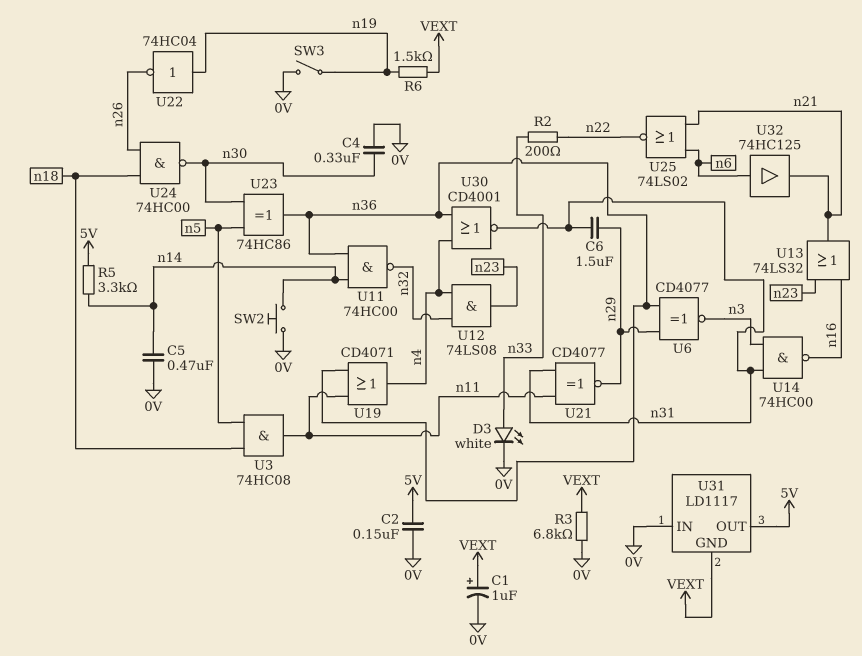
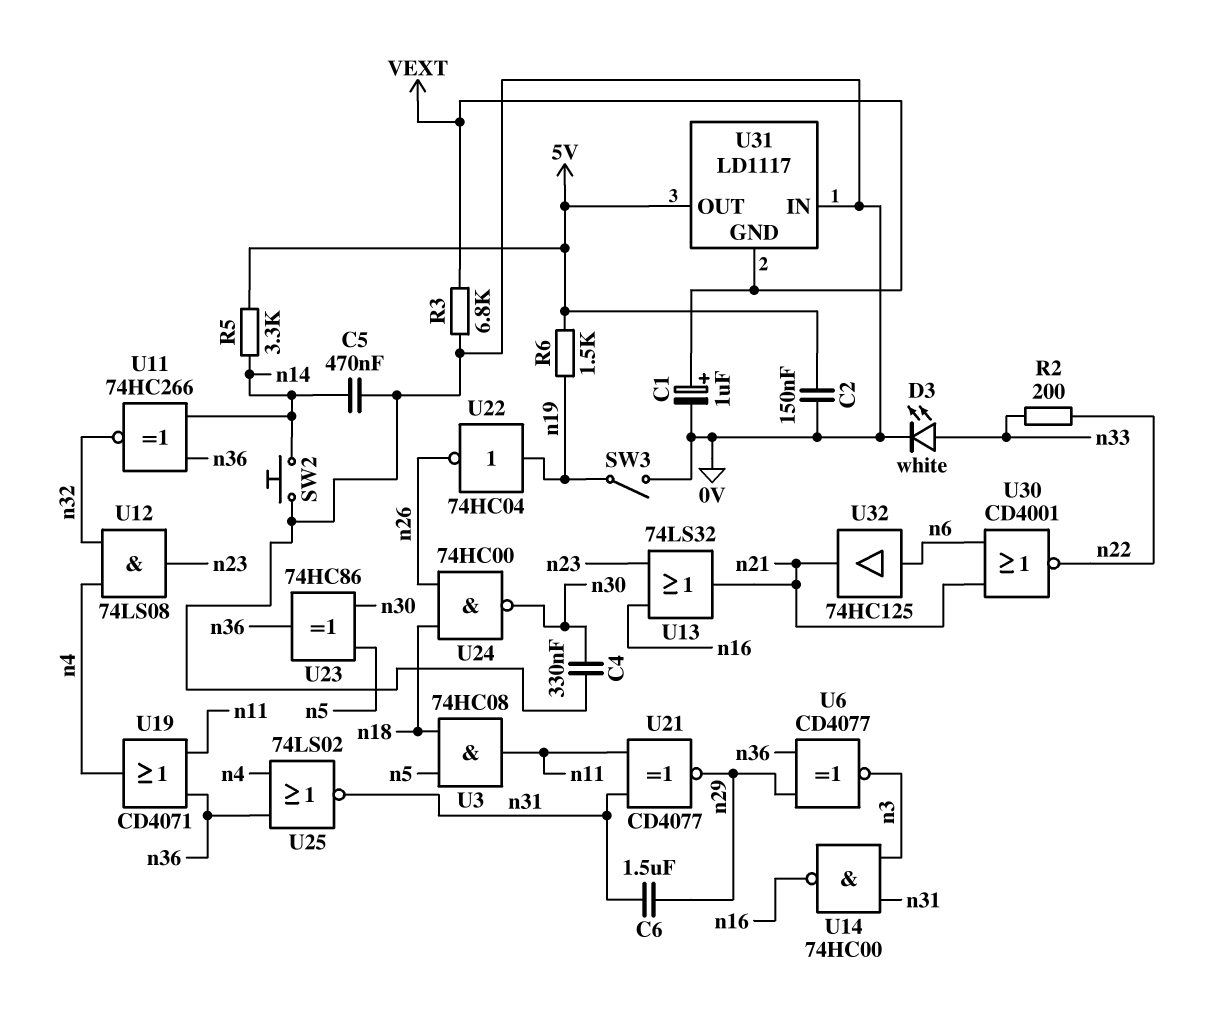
R6: 1.5k (VEXT, n19) -> 1.5k (5V, n19)
U11: NAND 74HC00 (in n14, in n36, out n32) -> XNOR 74HC266 (in n14, in n36, out n32)
U25: NOR 74LS02 (in n6, in n21, out n22) -> NOR 74LS02 (in n4, in n36, out n31)
U30: NOR CD4001 (in n4, in n36, out n31) -> NOR CD4001 (in n6, in n21, out n22)

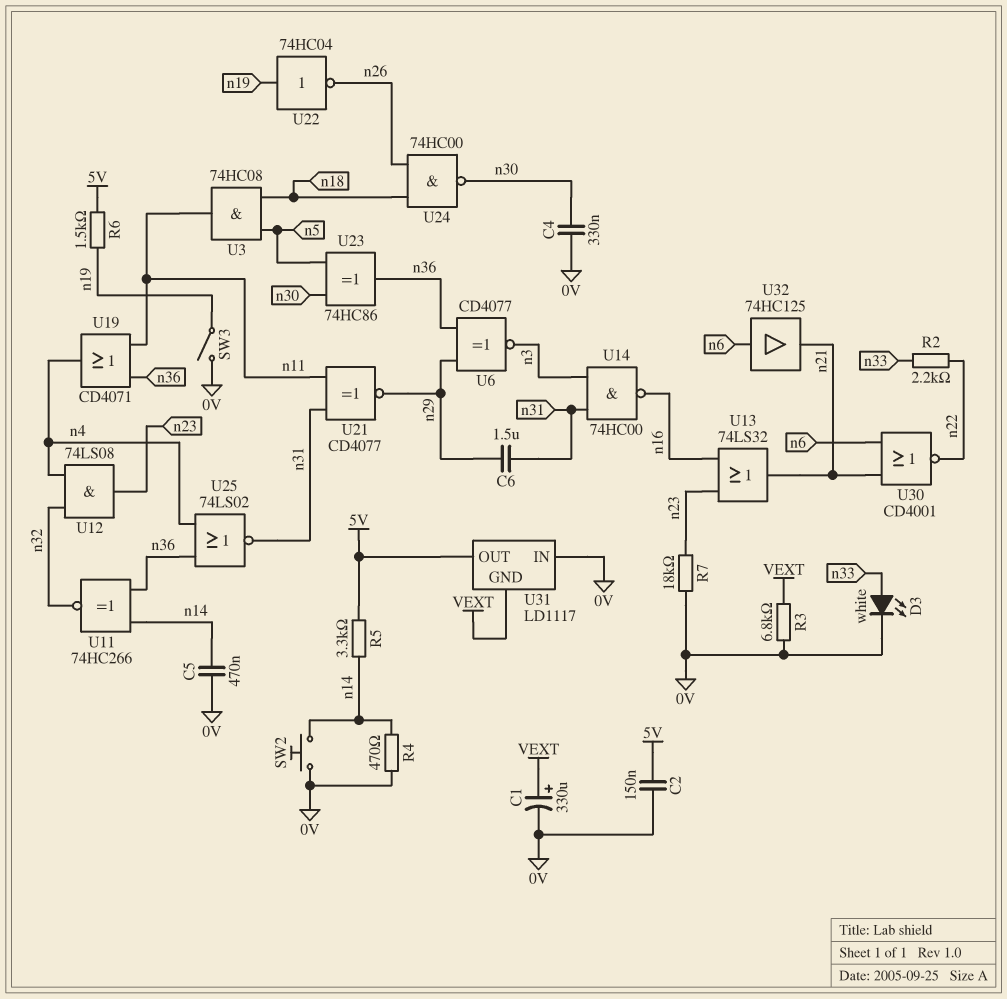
C1: 1uF (plus VEXT, minus 0V) -> 330uF (plus VEXT, minus 0V)
R2: 200 (n22, n33) -> 2.2k (n22, n33)
R4: none -> 470 (0V, n14)
R7: none -> 18k (0V, n23)

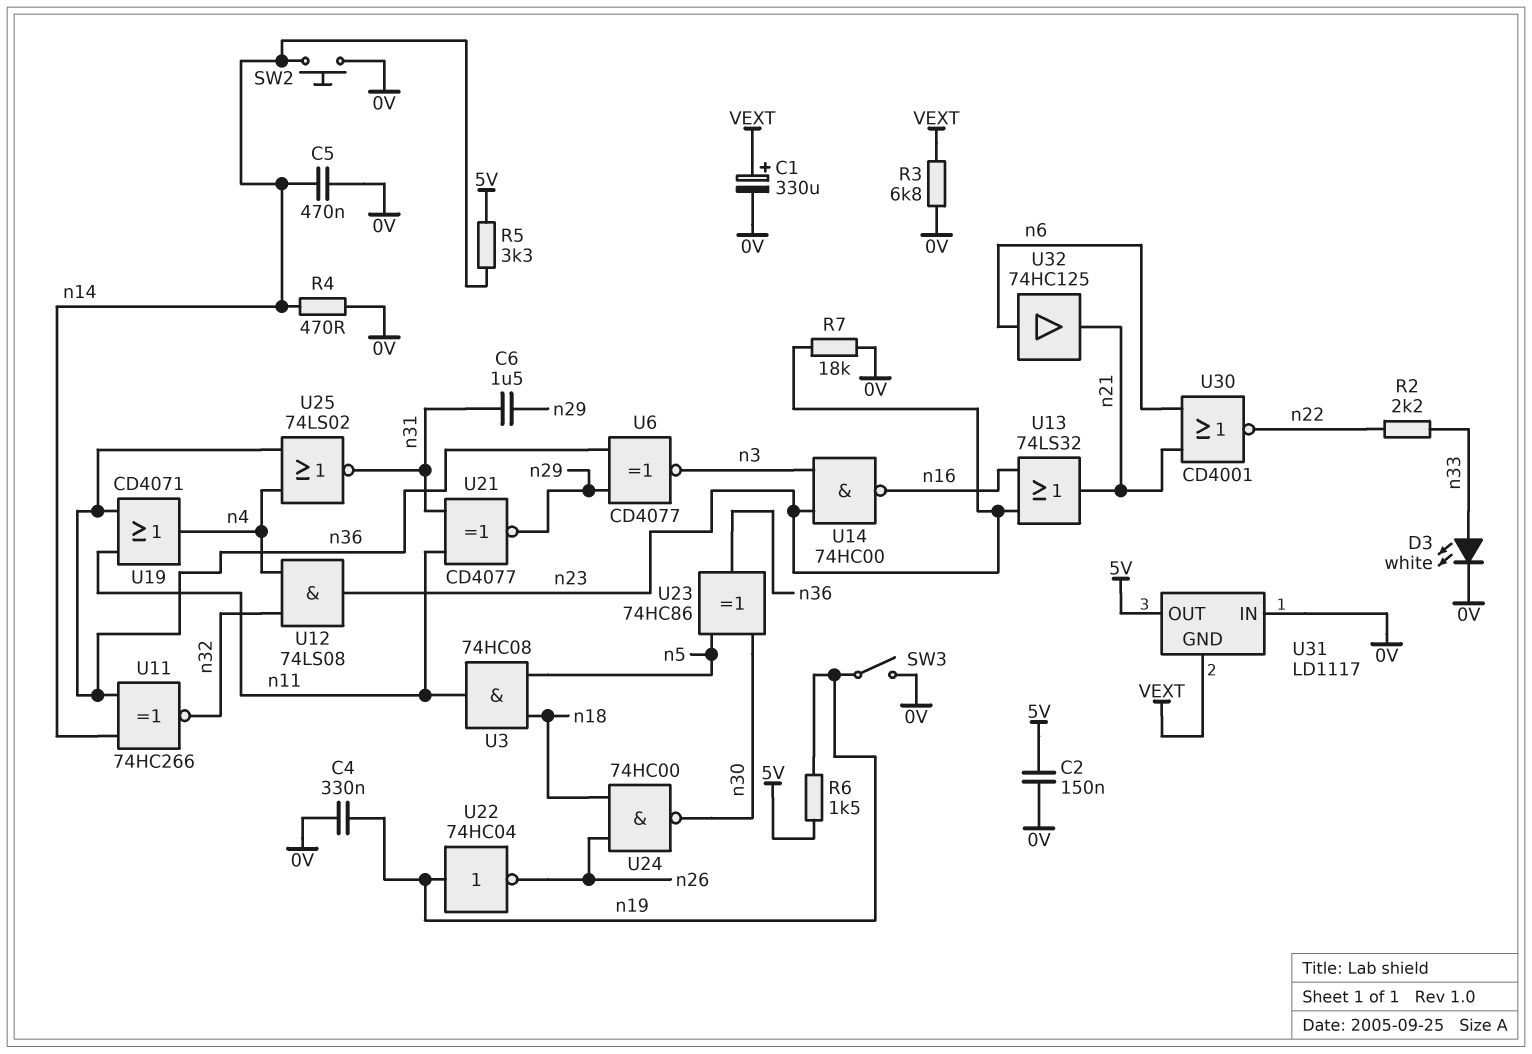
C4: 330nF (0V, n30) -> 330nF (0V, n19)
U14: NAND 74HC00 (in n3, in n31, out n16) -> NAND 74HC00 (in n3, in n23, out n16)

